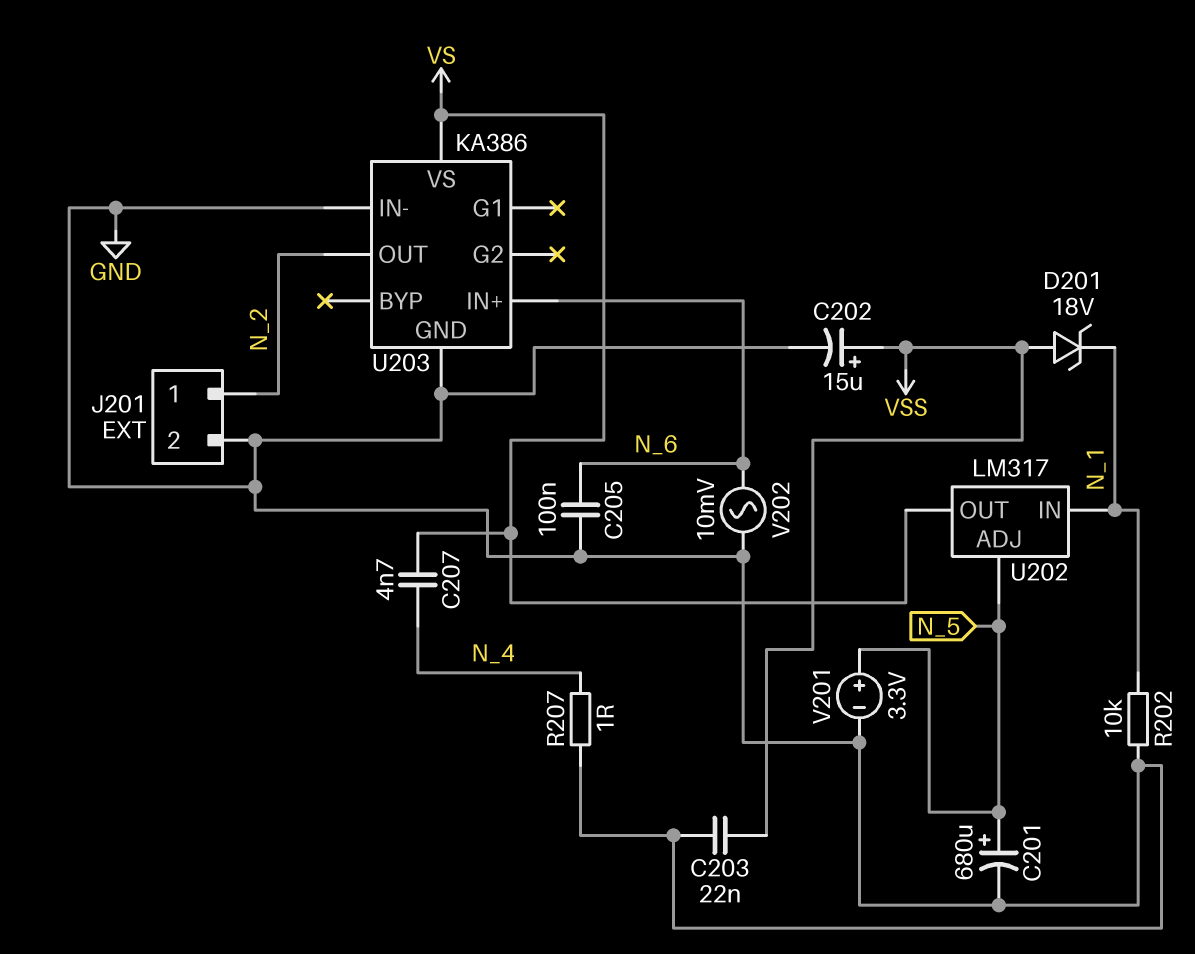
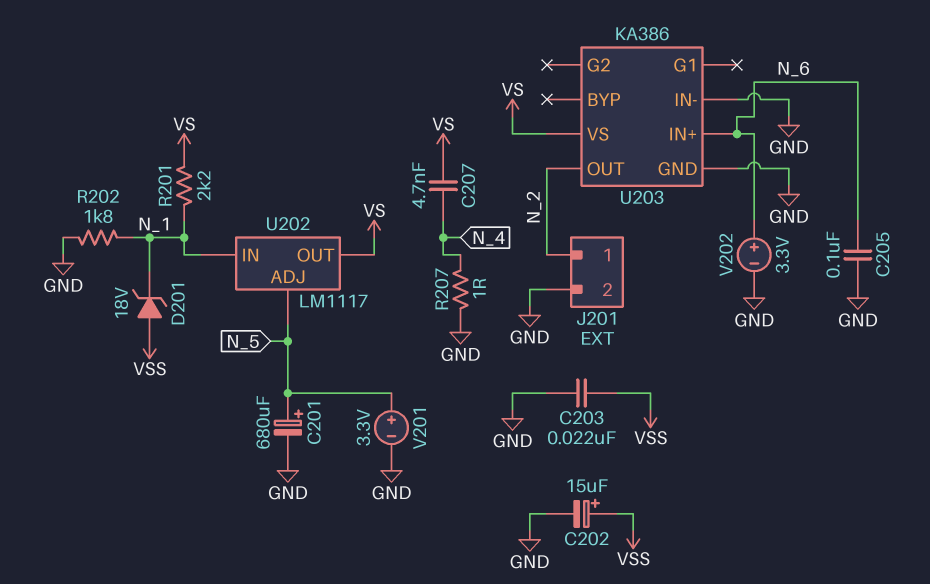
R201: none -> 2.2k (N_1, VS)
R202: 10k (GND, N_1) -> 1.8k (GND, N_1)
U202: LM317 -> LM1117
V202: AC 10mV (GND, N_6) -> 3.3V (plus N_6, minus GND)

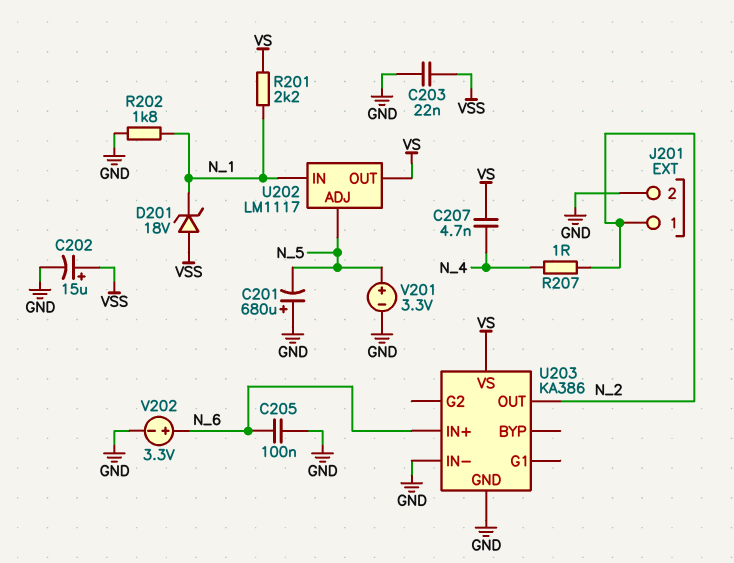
C201: 680uF (plus N_5, minus GND) -> 680uF (plus GND, minus N_5)
R207: 1 (GND, N_4) -> 1 (N_2, N_4)

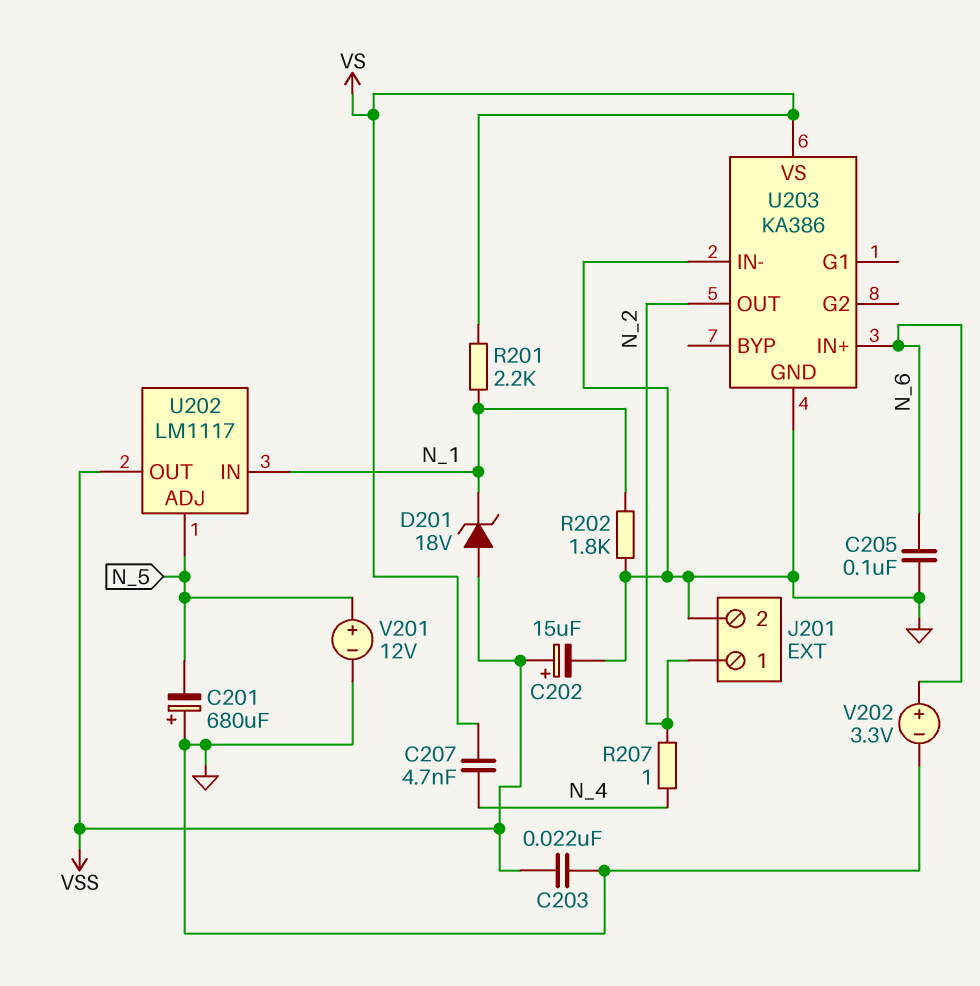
U202 pin OUT: VS -> VSS
V201: 3.3V (plus N_5, minus GND) -> 12V (plus N_5, minus GND)

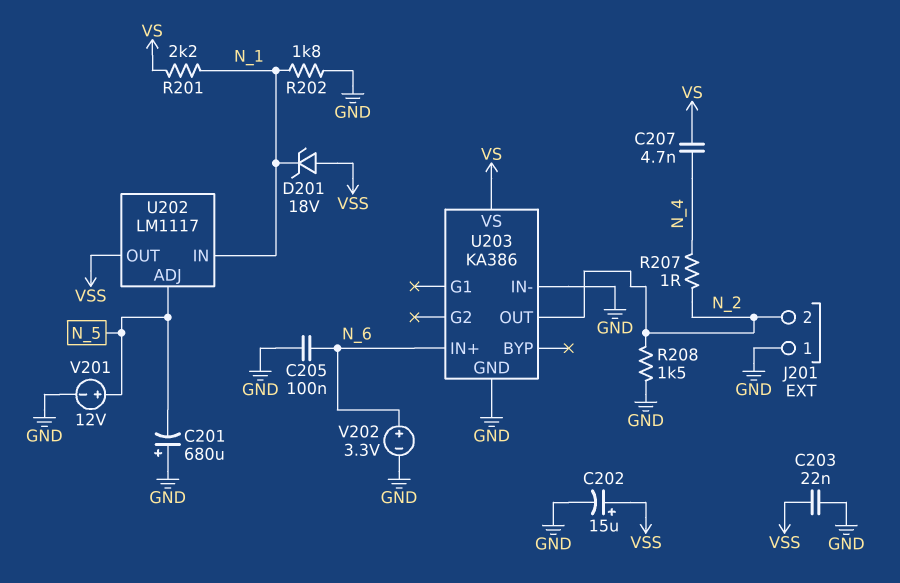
J201 pin 1: N_2 -> GND
J201 pin 2: GND -> N_2
R208: none -> 1.5k (GND, N_2)

